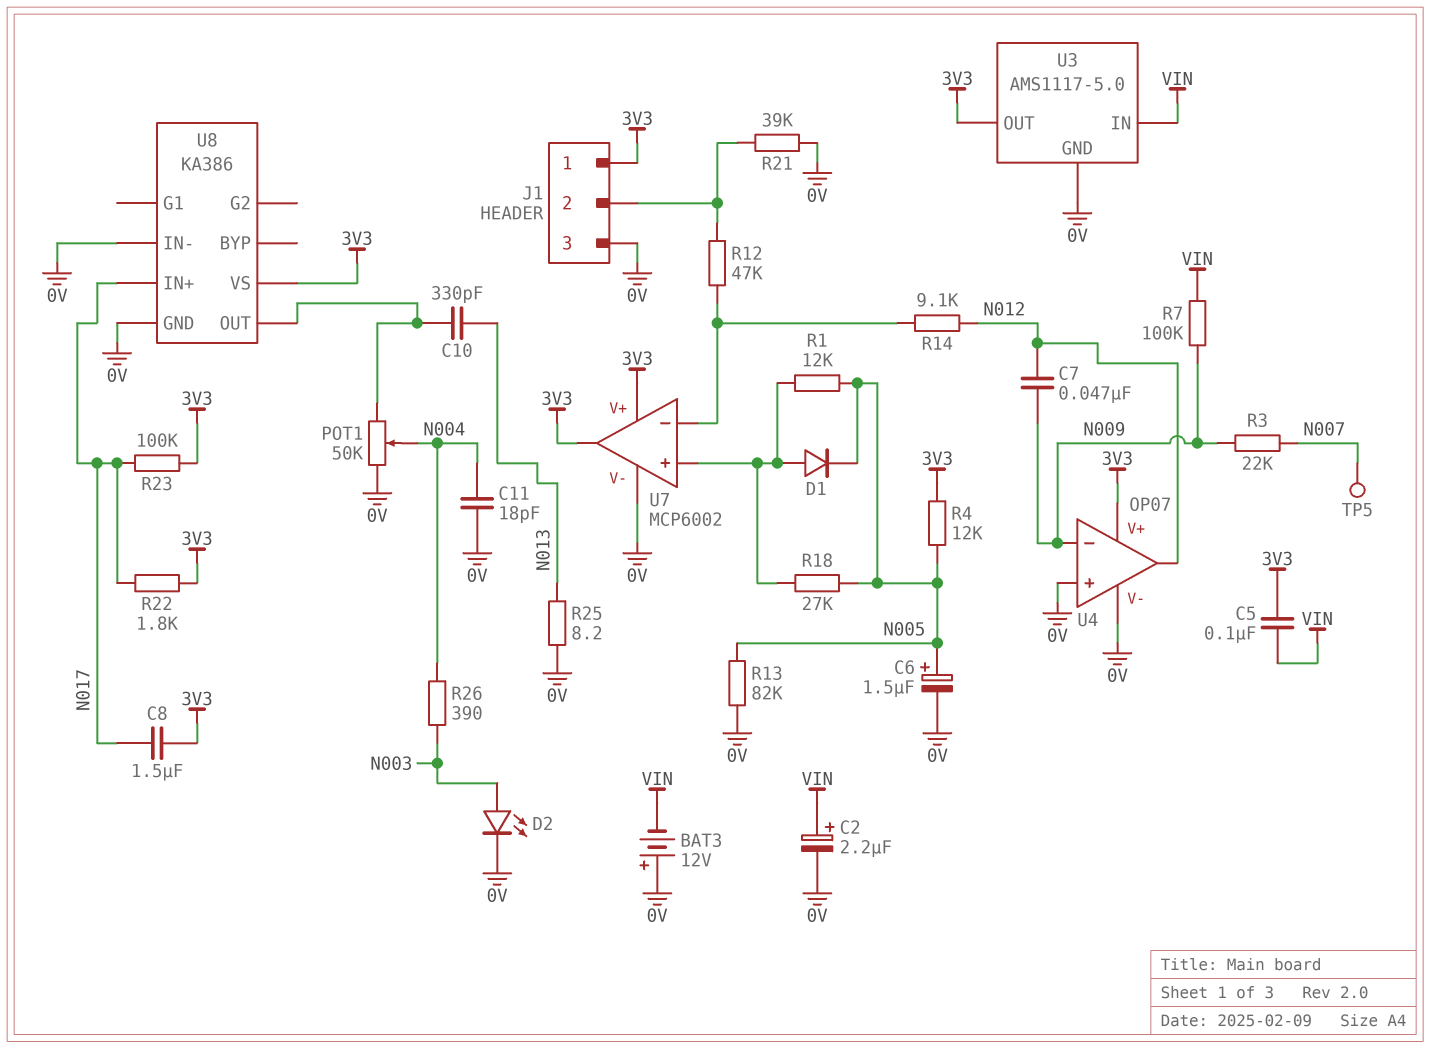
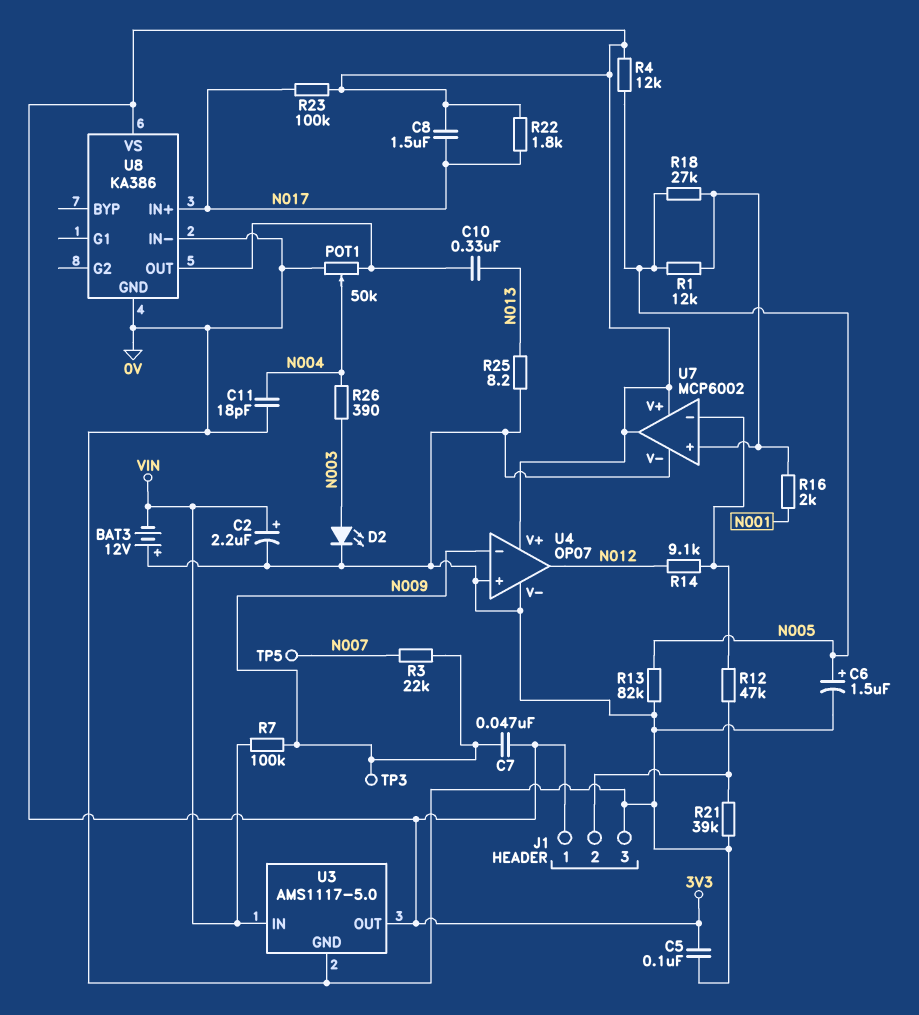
C5: 100nF (3V3, VIN) -> 100nF (0V, 3V3)
C7: 47nF (N009, N012) -> 47nF (3V3, N009)
C10: 330pF (N013, U8/OUT) -> 330nF (N013, U8/OUT)
D1: diode (A U7/in+, K N005) -> none
R16: none -> 2k (N001, U7/in+)
TP3: none -> test point (N009)

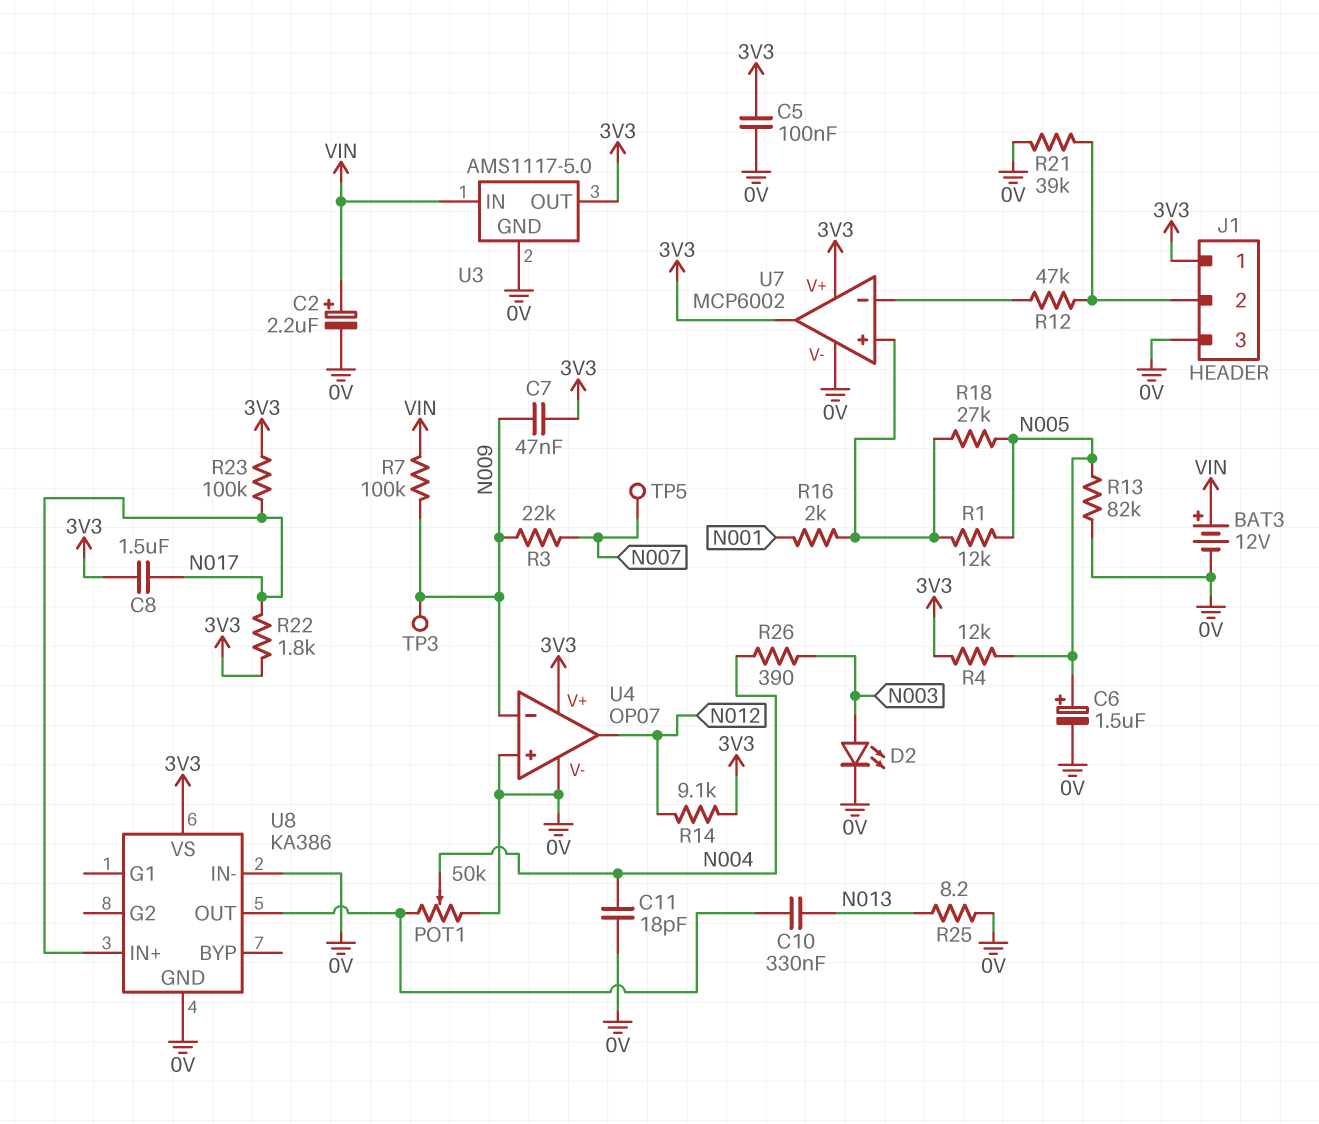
BAT3: 12V (plus 0V, minus VIN) -> 12V (plus VIN, minus 0V)
R14: 9.1k (N012, U7/in-) -> 9.1k (3V3, N012)

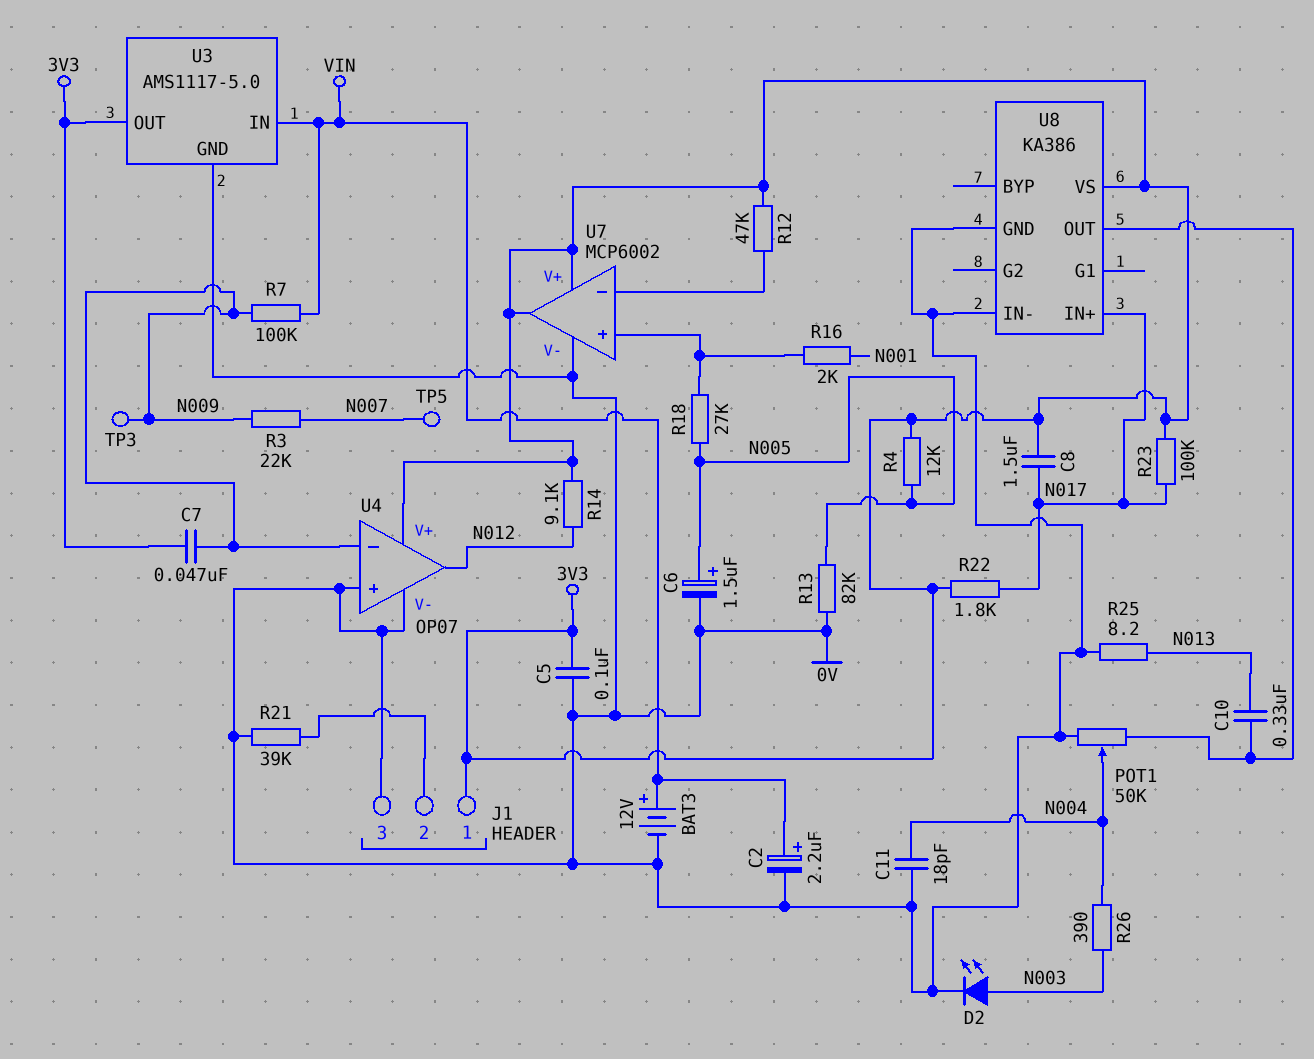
R1: 12k (N005, U7/in+) -> none
R12: 47k (J1/2, U7/in-) -> 47k (3V3, U7/in-)

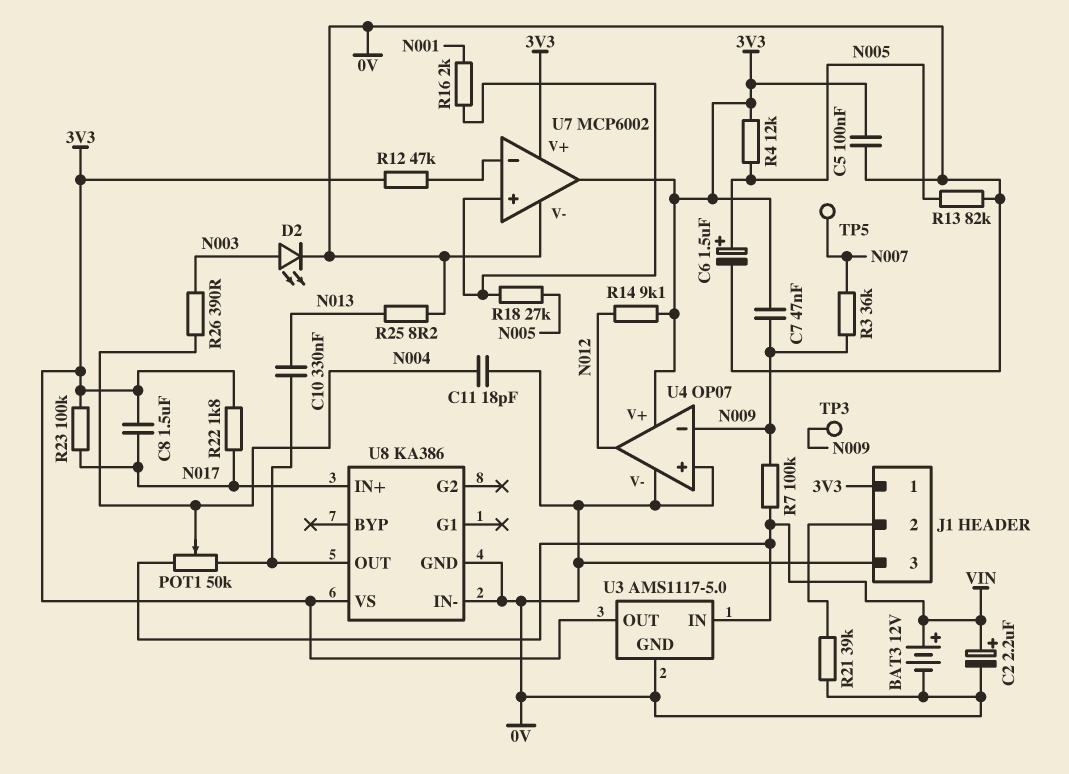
POT1: 50k (0V, U8/OUT, wiper N004) -> 50k (U8/OUT, VIN, wiper N004)
R3: 22k (N007, N009) -> 36k (N007, N009)

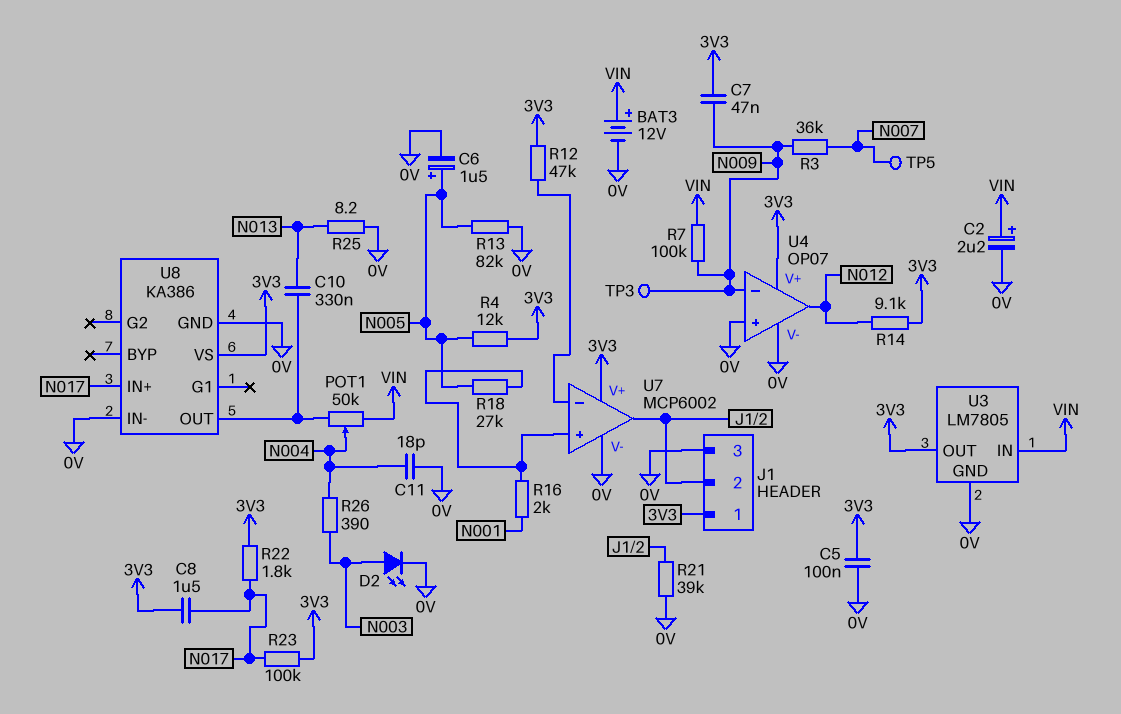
U3: AMS1117-5.0 -> LM7805
U7 pin out: 3V3 -> J1/2

